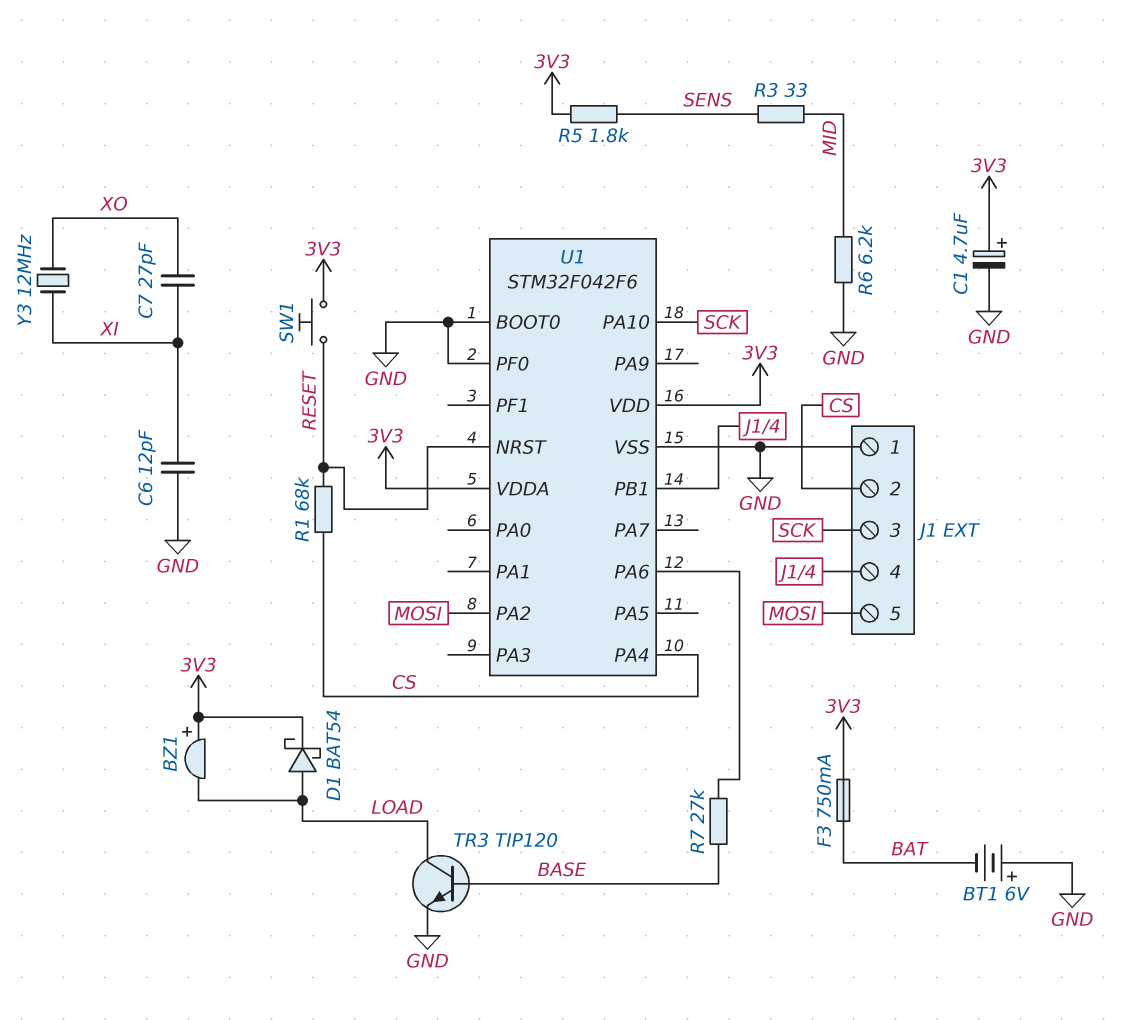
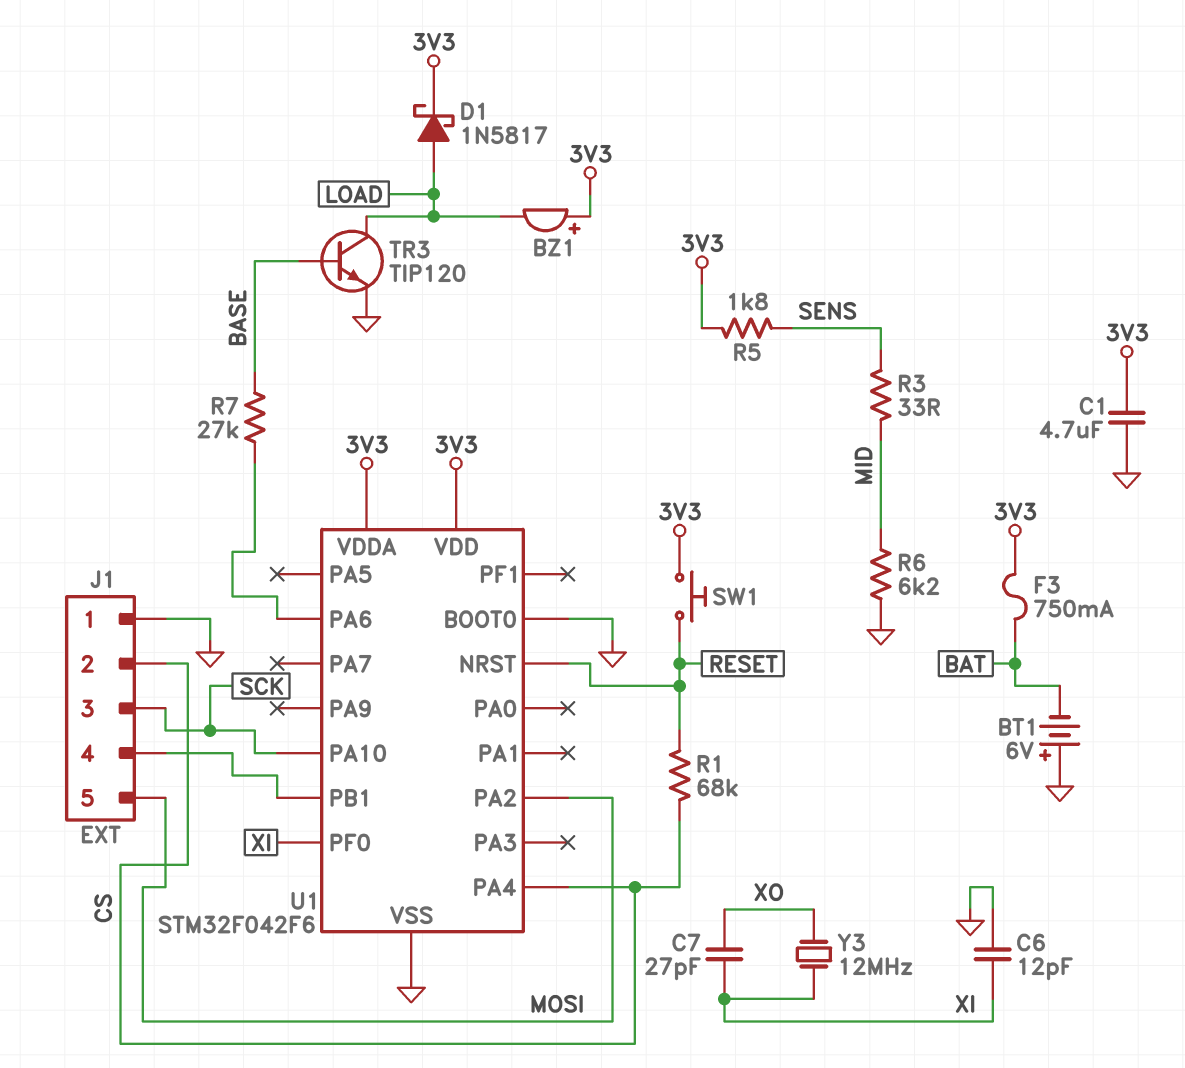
C1: 4.7uF (plus 3V3, minus GND) -> 4.7uF (3V3, GND)
D1: schottky BAT54 (A LOAD, K 3V3) -> schottky 1N5817 (A LOAD, K 3V3)
U1 pin PF0: GND -> XI

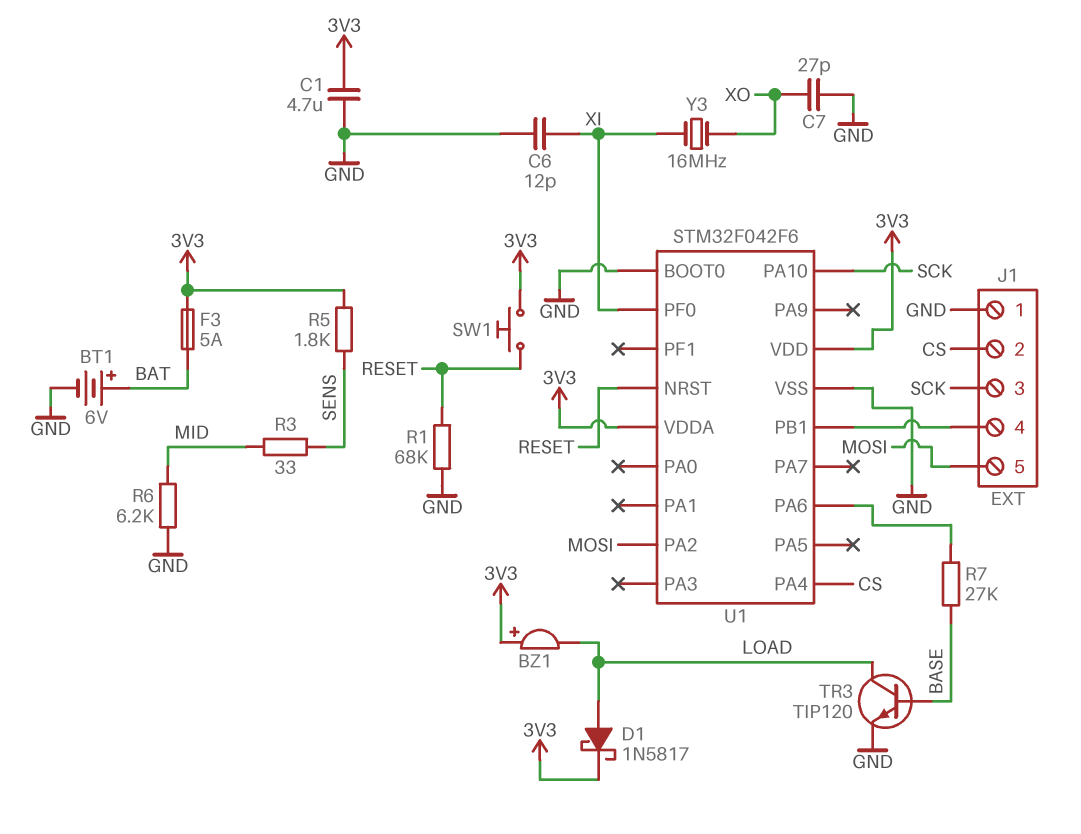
BT1: 6V (plus GND, minus BAT) -> 6V (plus BAT, minus GND)
C7: 27pF (XI, XO) -> 27pF (GND, XO)
F3: 750mA (3V3, BAT) -> 5A (3V3, BAT)
R1: 68k (CS, RESET) -> 68k (GND, RESET)
Y3: 12MHz (XI, XO) -> 16MHz (XI, XO)

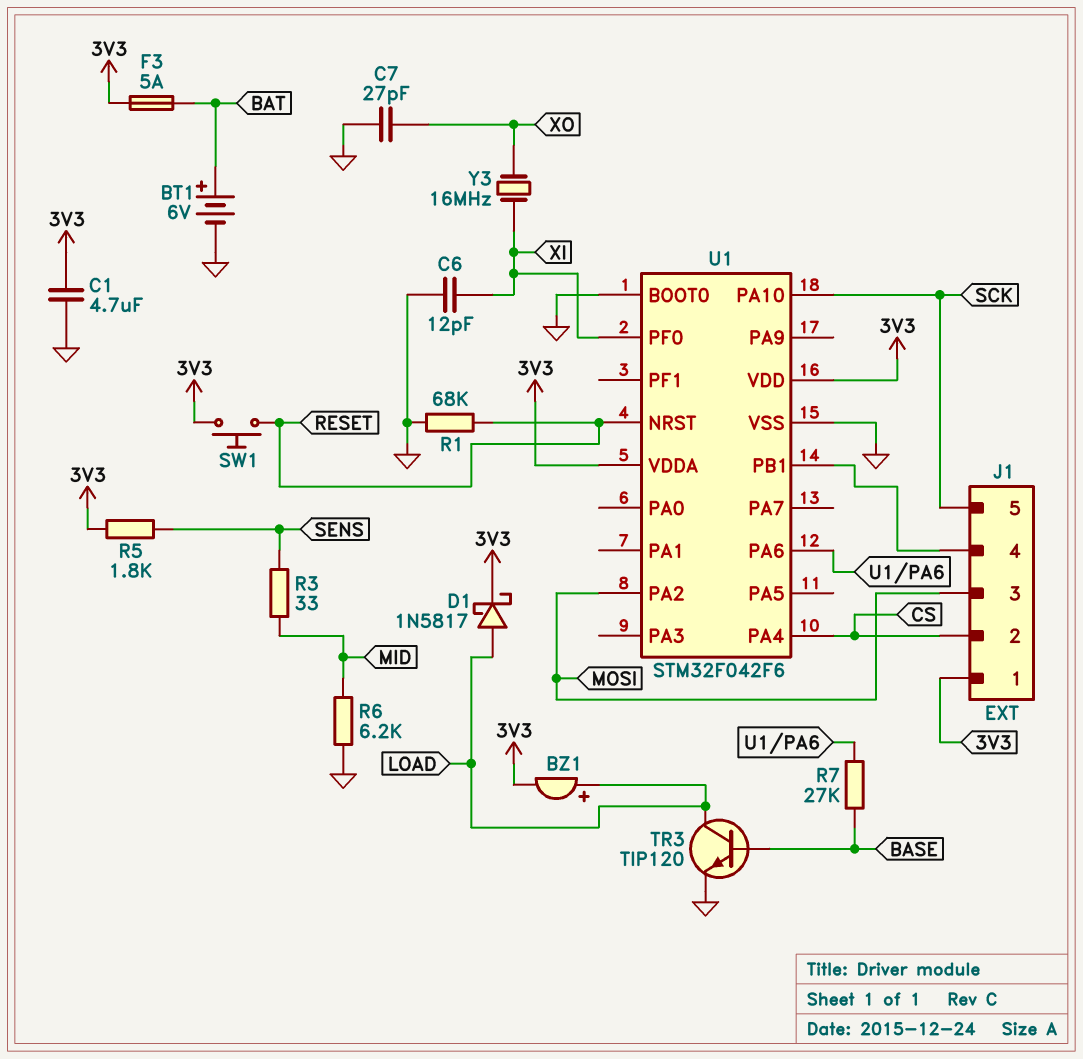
BZ1: buzzer (plus 3V3, minus LOAD) -> buzzer (plus LOAD, minus 3V3)
J1 pin 1: GND -> 3V3
J1 pin 3: SCK -> MOSI
J1 pin 5: MOSI -> SCK

